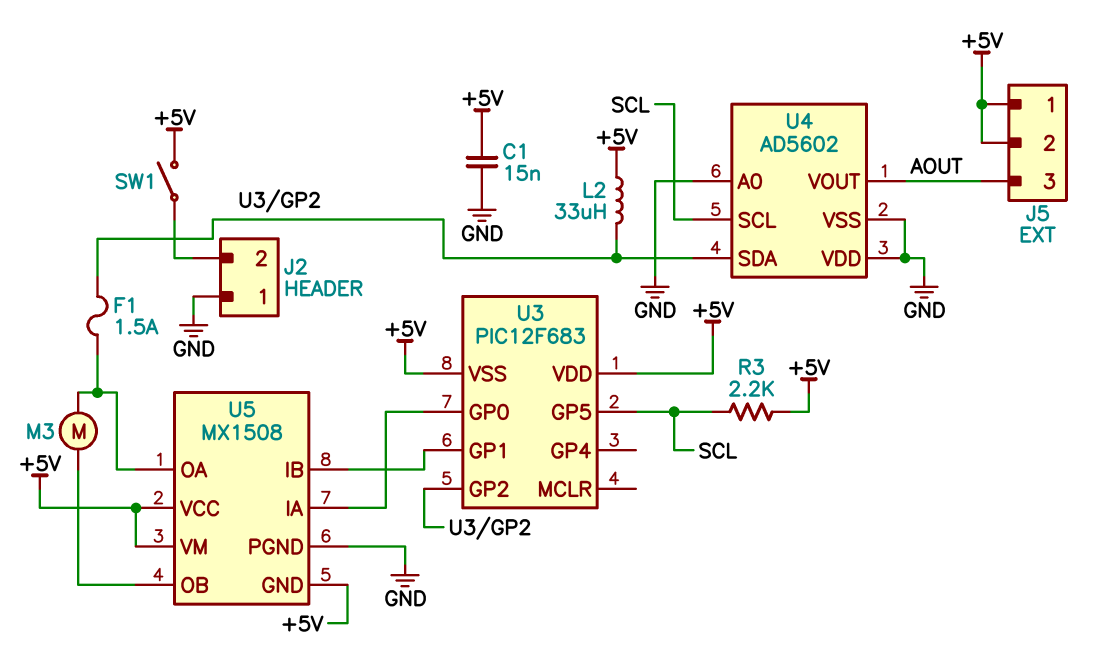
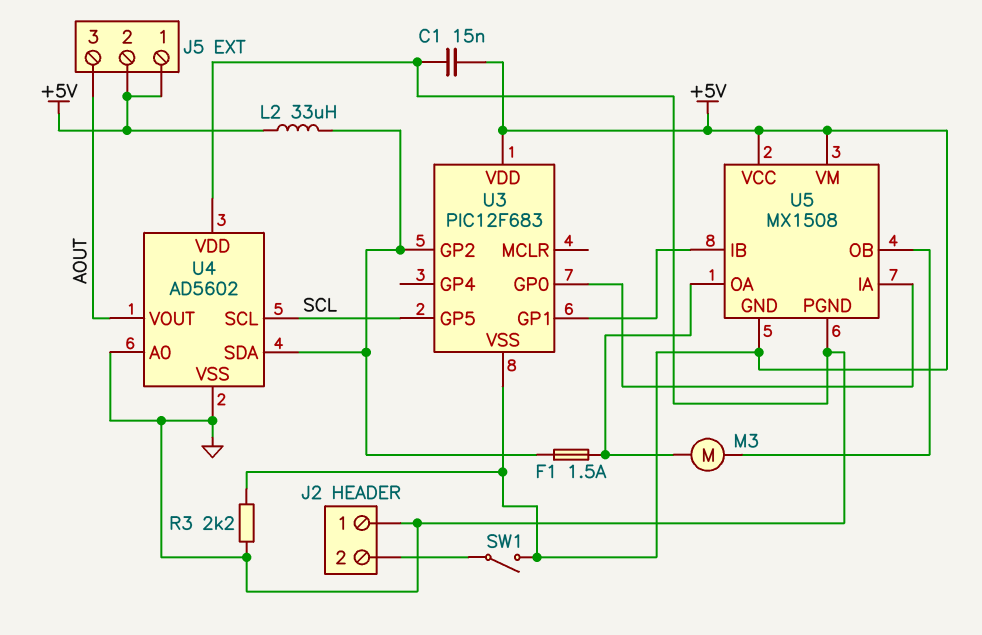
R3: 2.2k (+5V, SCL) -> 2.2k (+5V, GND)

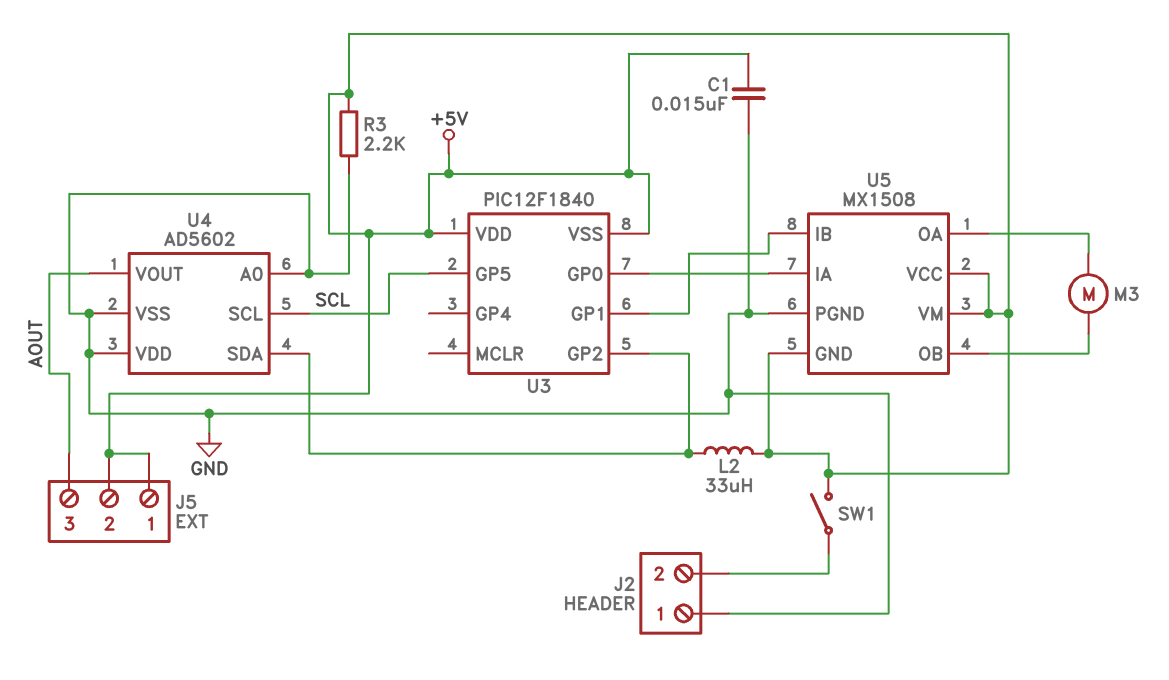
F1: 1.5A (U3/GP2, U5/OA) -> none
U3: PIC12F683 -> PIC12F1840

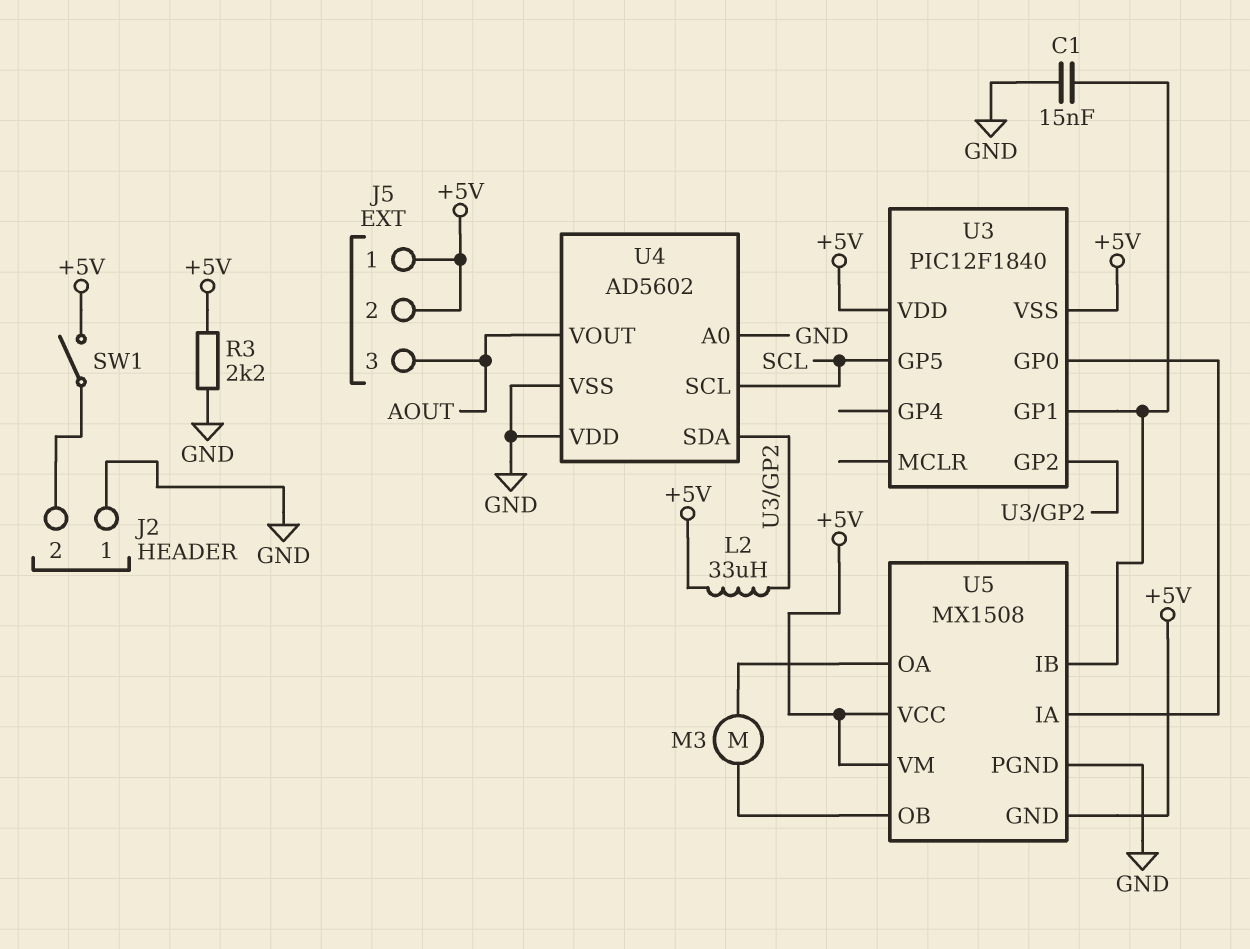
C1: 15nF (+5V, GND) -> 15nF (GND, U3/GP1)

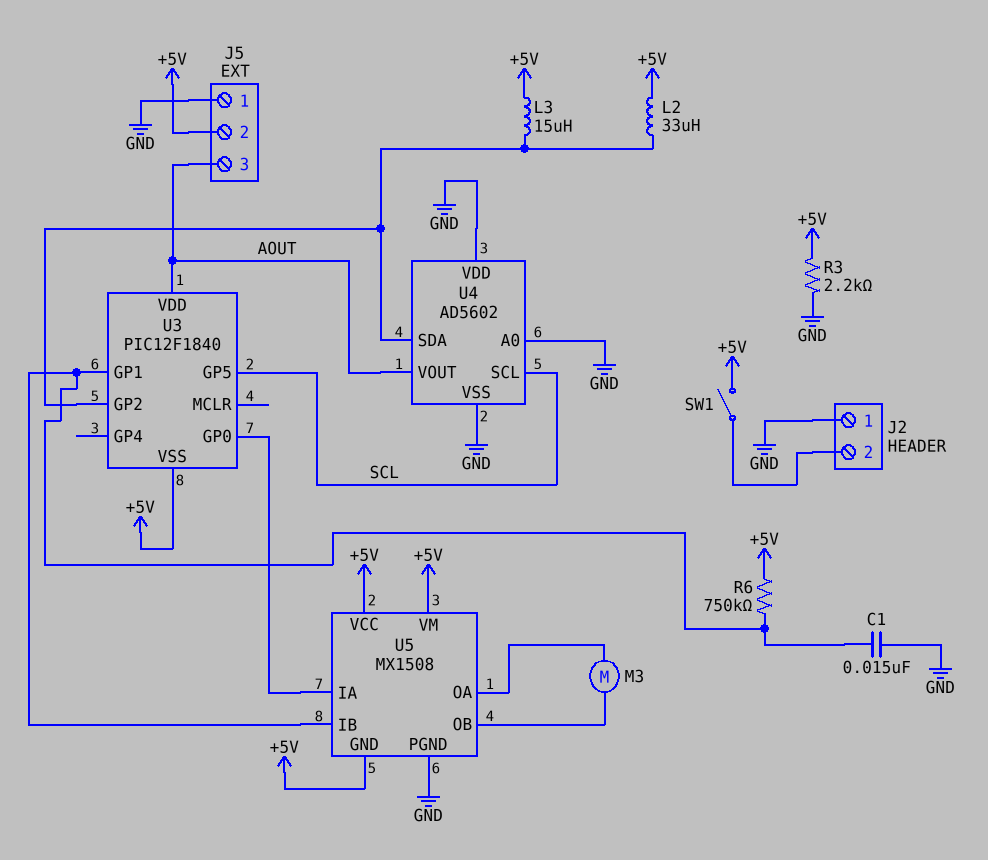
J5 pin 1: +5V -> GND
L3: none -> 15uH (+5V, U3/GP2)
R6: none -> 750k (+5V, U3/GP1)
U3 pin VDD: +5V -> AOUT

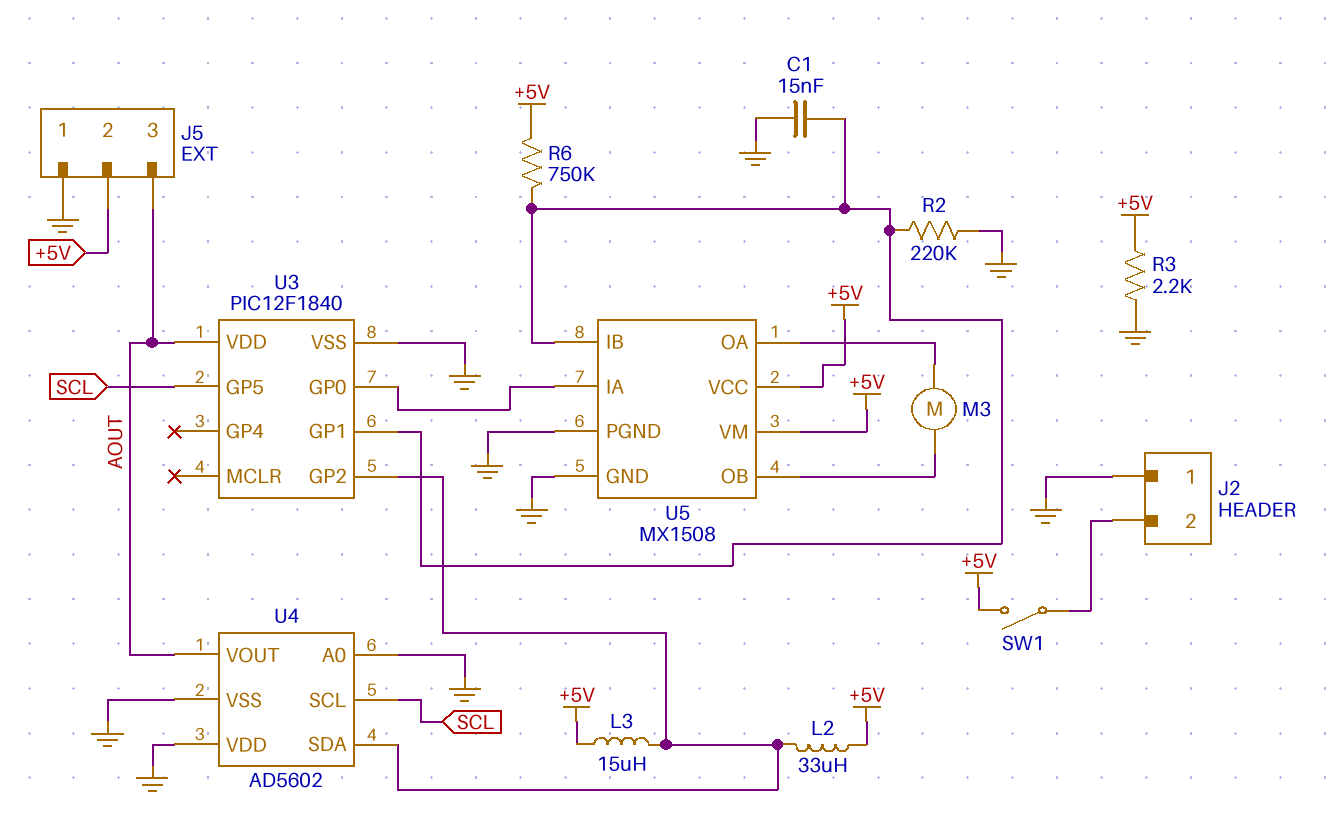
R2: none -> 220k (GND, U3/GP1)
U3 pin VSS: +5V -> GND
U5 pin GND: +5V -> GND

